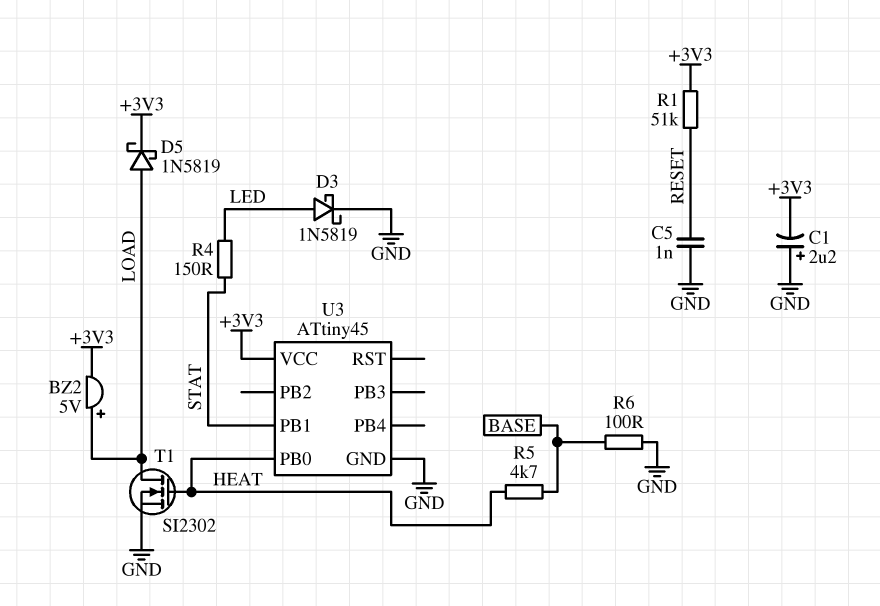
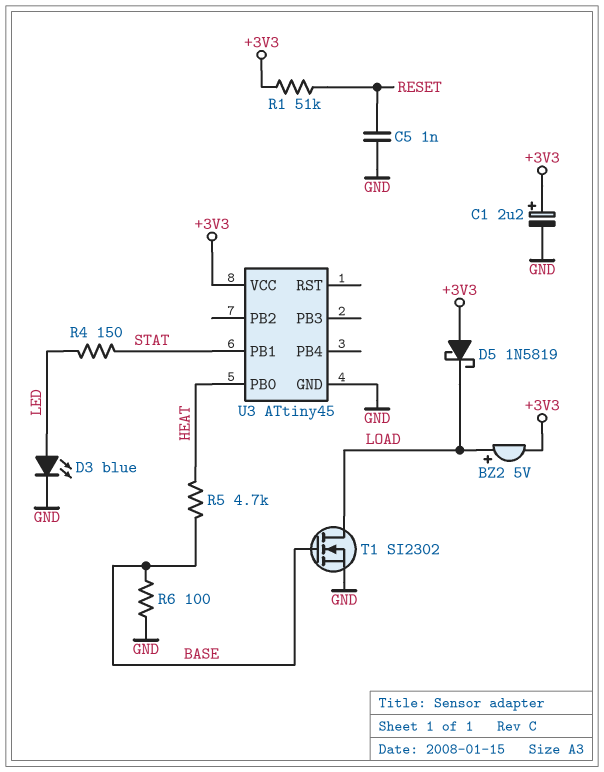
C1: 2.2uF (plus GND, minus +3V3) -> 2.2uF (plus +3V3, minus GND)
D3: schottky 1N5819 (A LED, K GND) -> LED blue (A LED, K GND)
D5: schottky 1N5819 (A LOAD, K +3V3) -> schottky 1N5819 (A +3V3, K LOAD)
T1: NMOS SI2302 (G HEAT, D LOAD, S GND) -> NMOS SI2302 (G BASE, D LOAD, S GND)

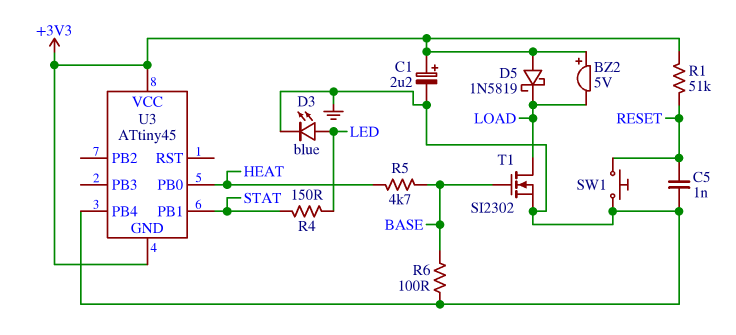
BZ2: buzzer 5V (plus LOAD, minus +3V3) -> buzzer 5V (plus +3V3, minus LOAD)
SW1: none -> button (GND, RESET)
U3 pin GND: GND -> +3V3
U3 pin PB4: none -> GND

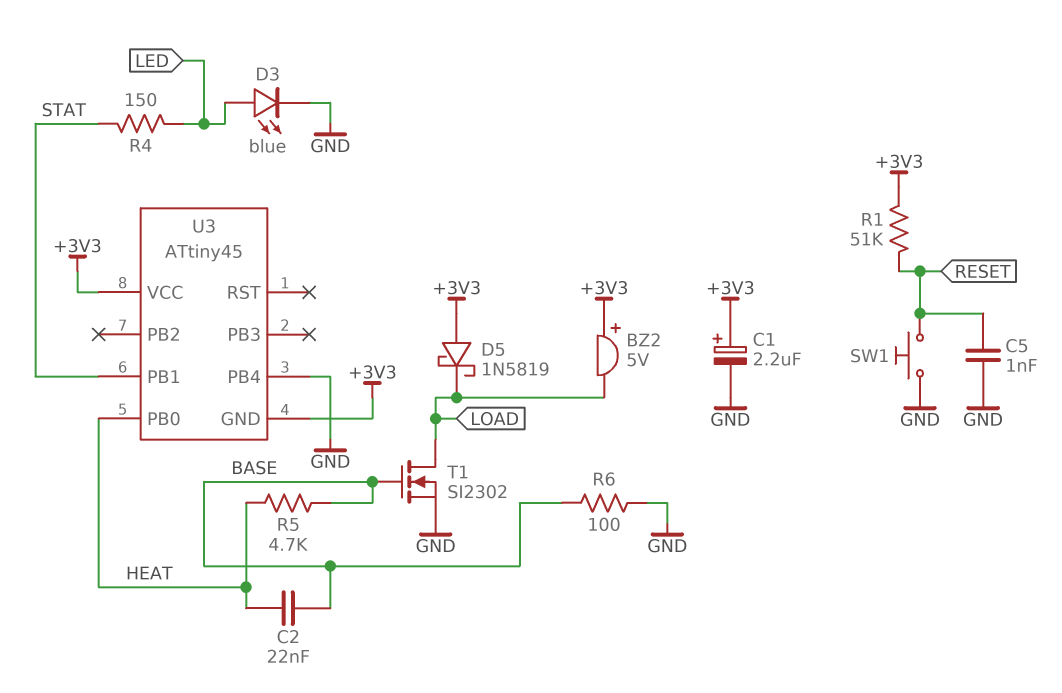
C2: none -> 22nF (BASE, HEAT)

